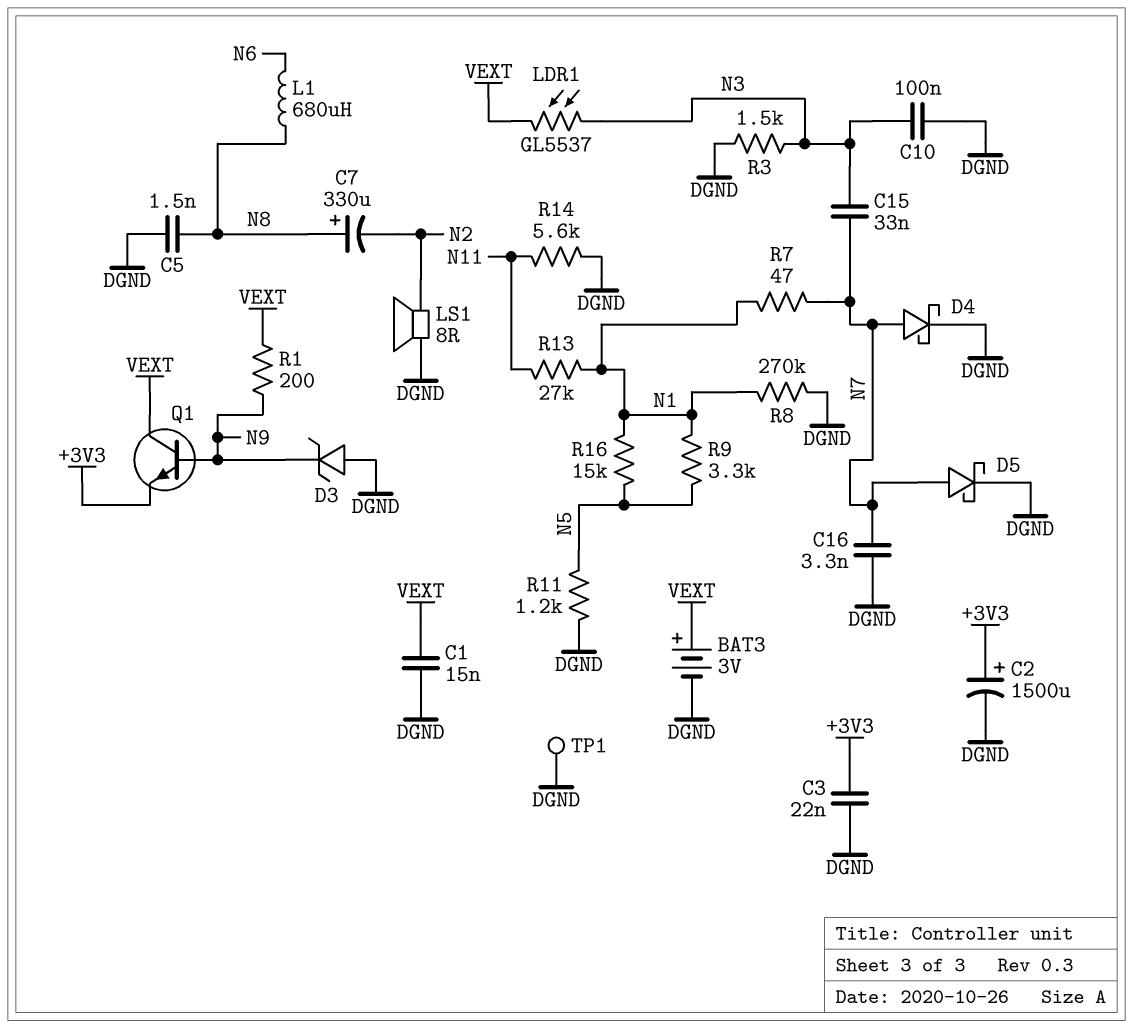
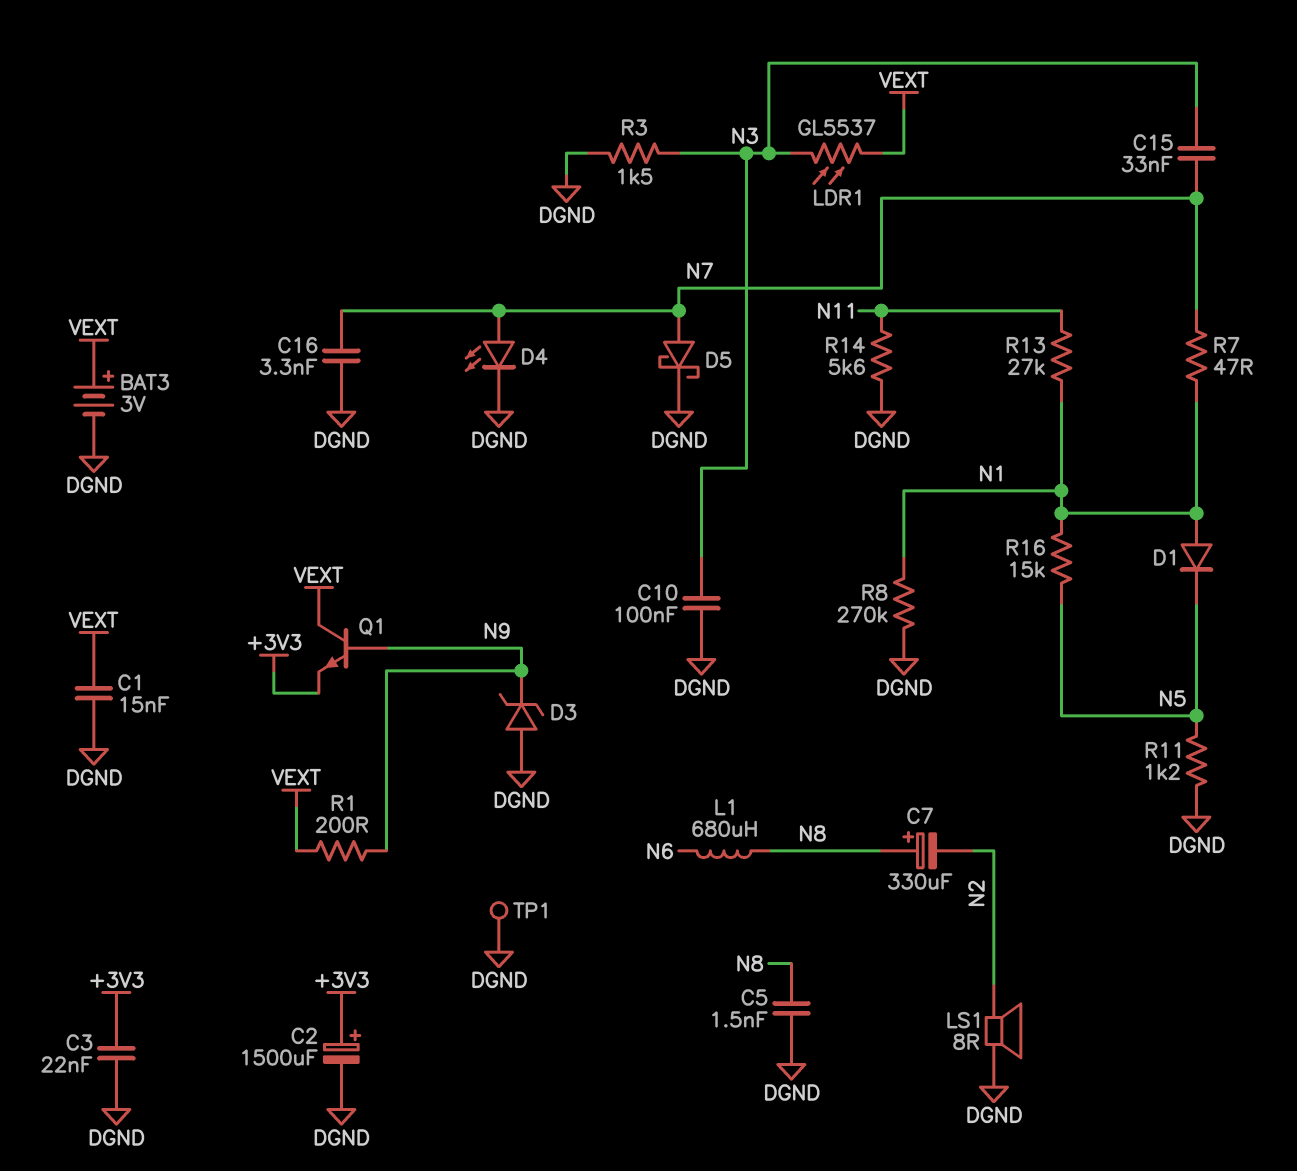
D1: none -> diode (A N1, K N5)
D4: schottky (A N7, K DGND) -> LED (A N7, K DGND)
R9: 3.3k (N1, N5) -> none

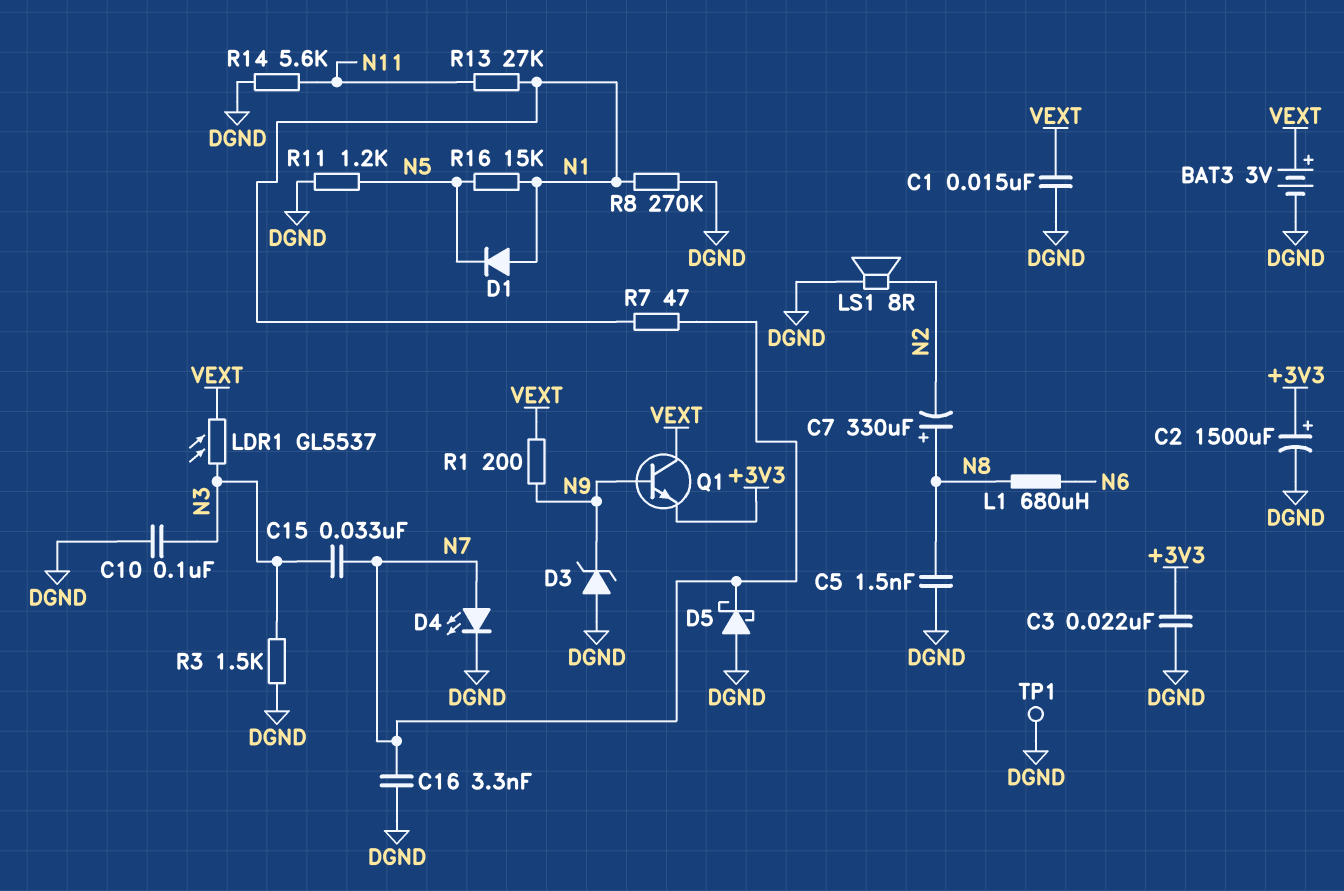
D5: schottky (A N7, K DGND) -> schottky (A DGND, K N7)

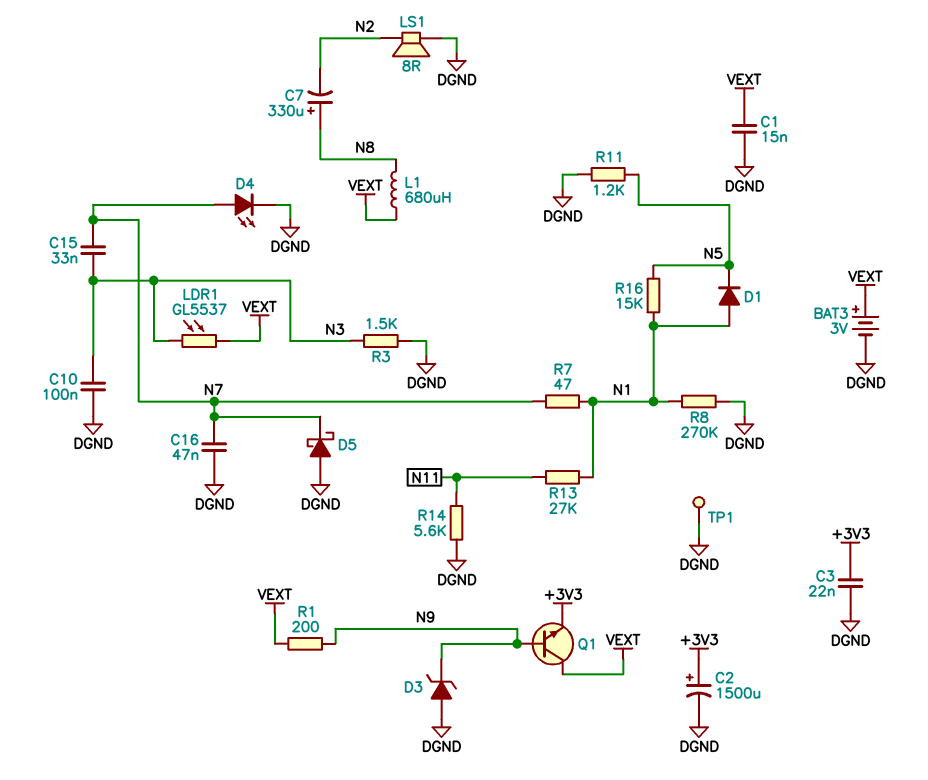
C5: 1.5nF (DGND, N8) -> none
C16: 3.3nF (DGND, N7) -> 47nF (DGND, N7)
L1: 680uH (N6, N8) -> 680uH (N8, VEXT)

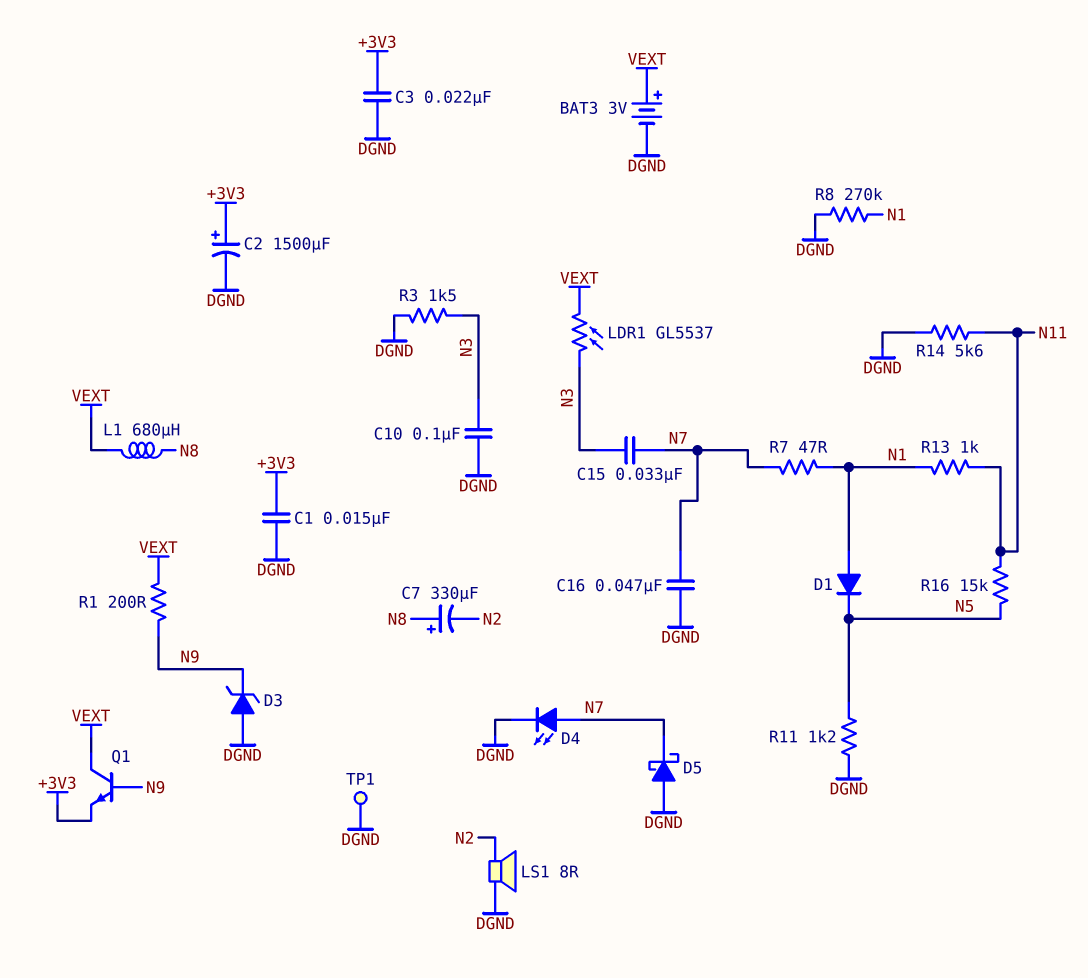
C1: 15nF (DGND, VEXT) -> 15nF (+3V3, DGND)
R13: 27k (N1, N11) -> 1k (N1, N11)
R16: 15k (N1, N5) -> 15k (N5, N11)

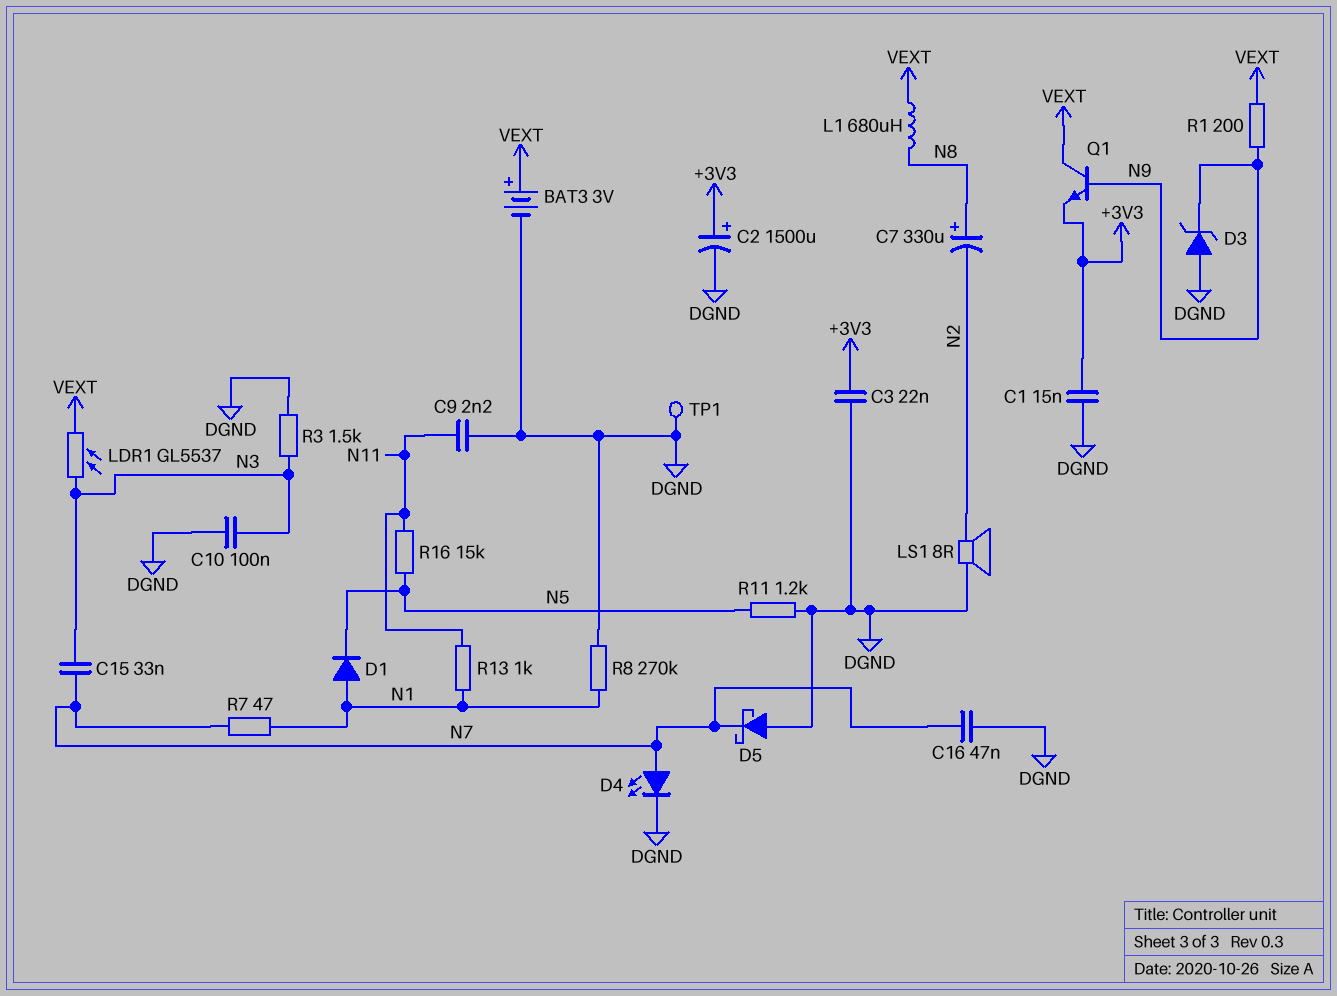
C9: none -> 2.2nF (DGND, N11)
R14: 5.6k (DGND, N11) -> none

